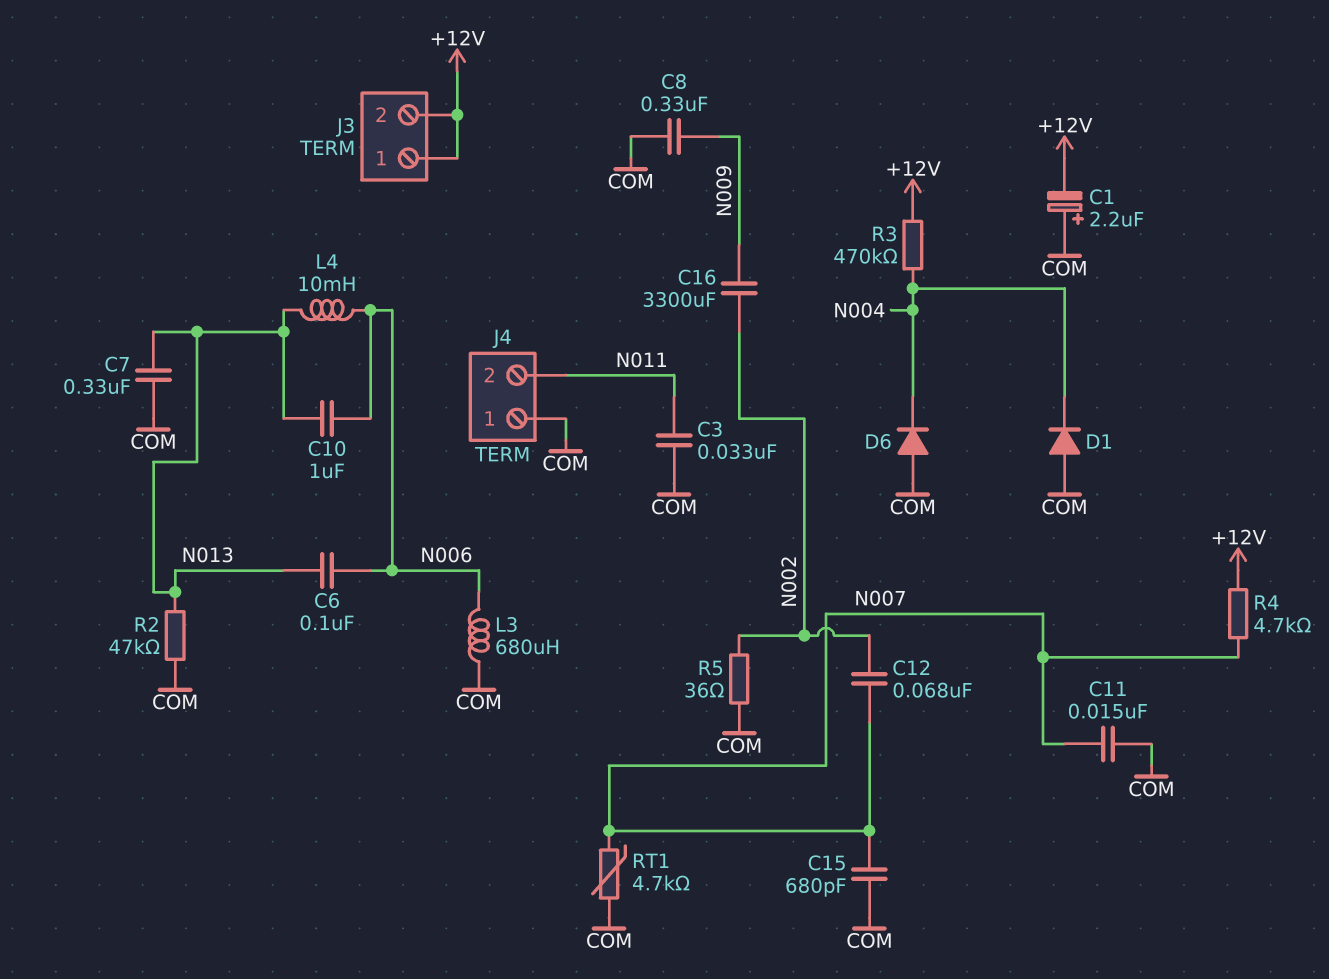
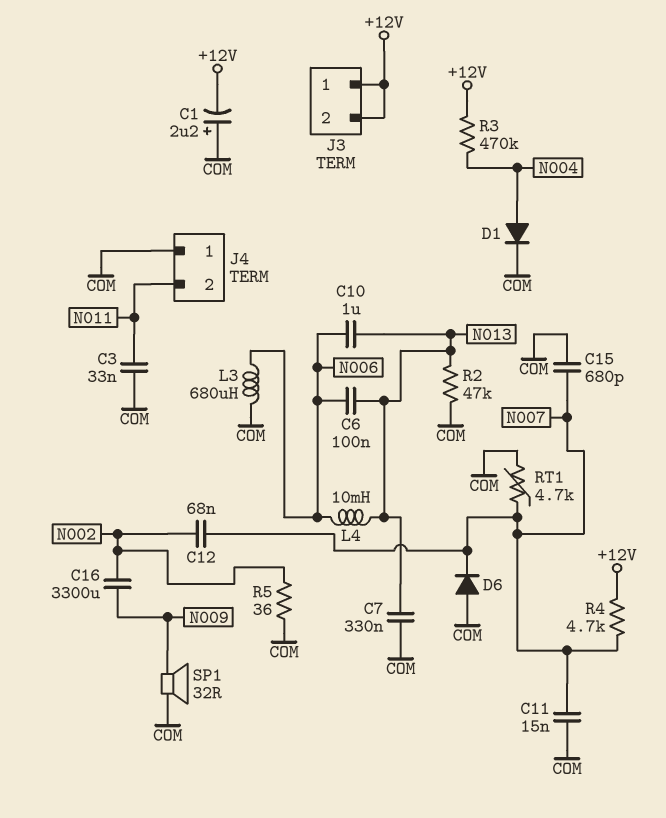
C8: 330nF (COM, N009) -> none
D1: diode (A COM, K N004) -> diode (A N004, K COM)
D6: diode (A COM, K N004) -> diode (A COM, K N007)
SP1: none -> speaker 32R (COM, N009)

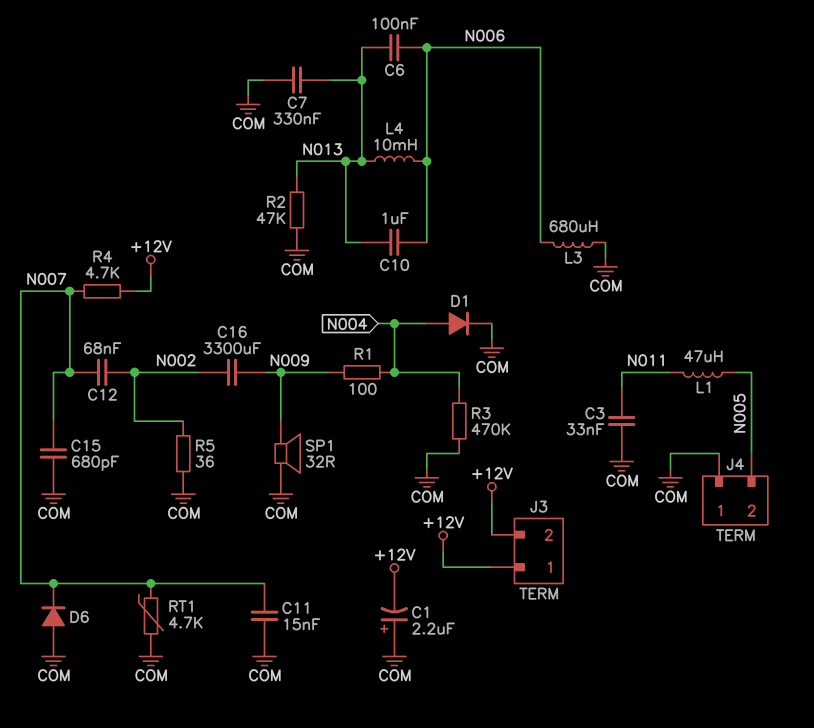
J4 pin 2: N011 -> N005
L1: none -> 47uH (N005, N011)
R1: none -> 100 (N004, N009)
R3: 470k (+12V, N004) -> 470k (COM, N004)

